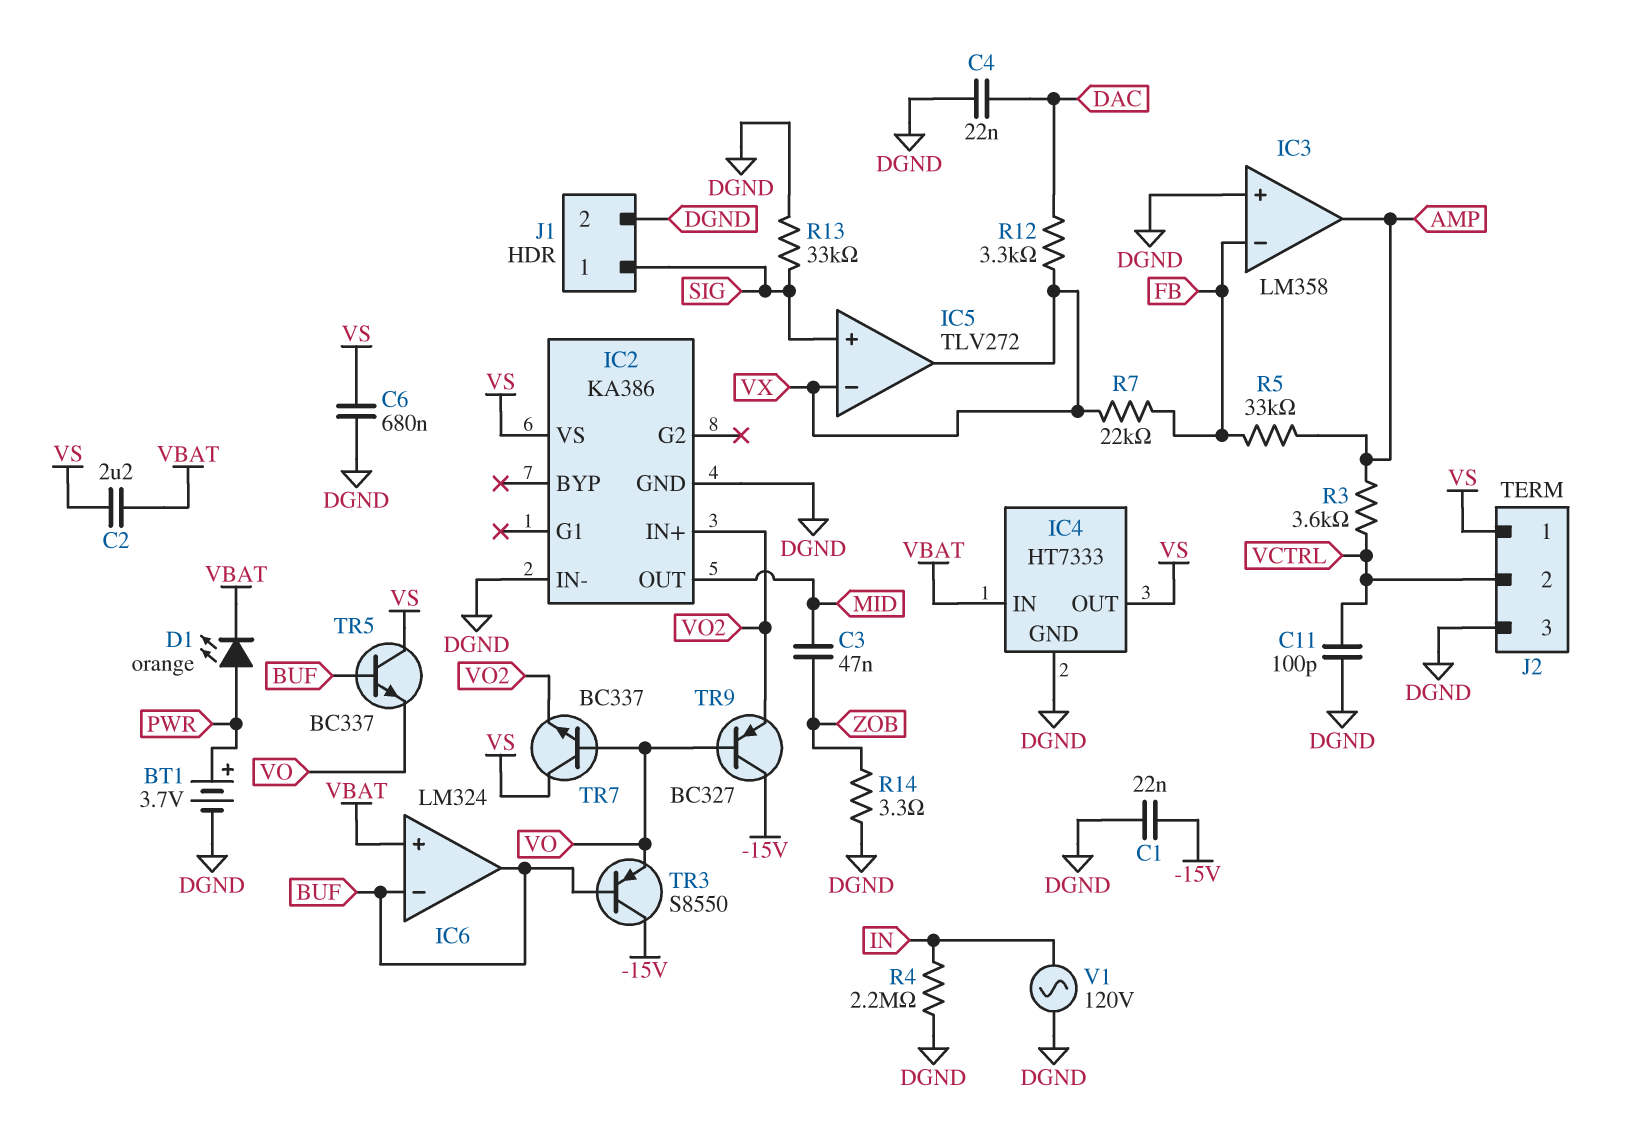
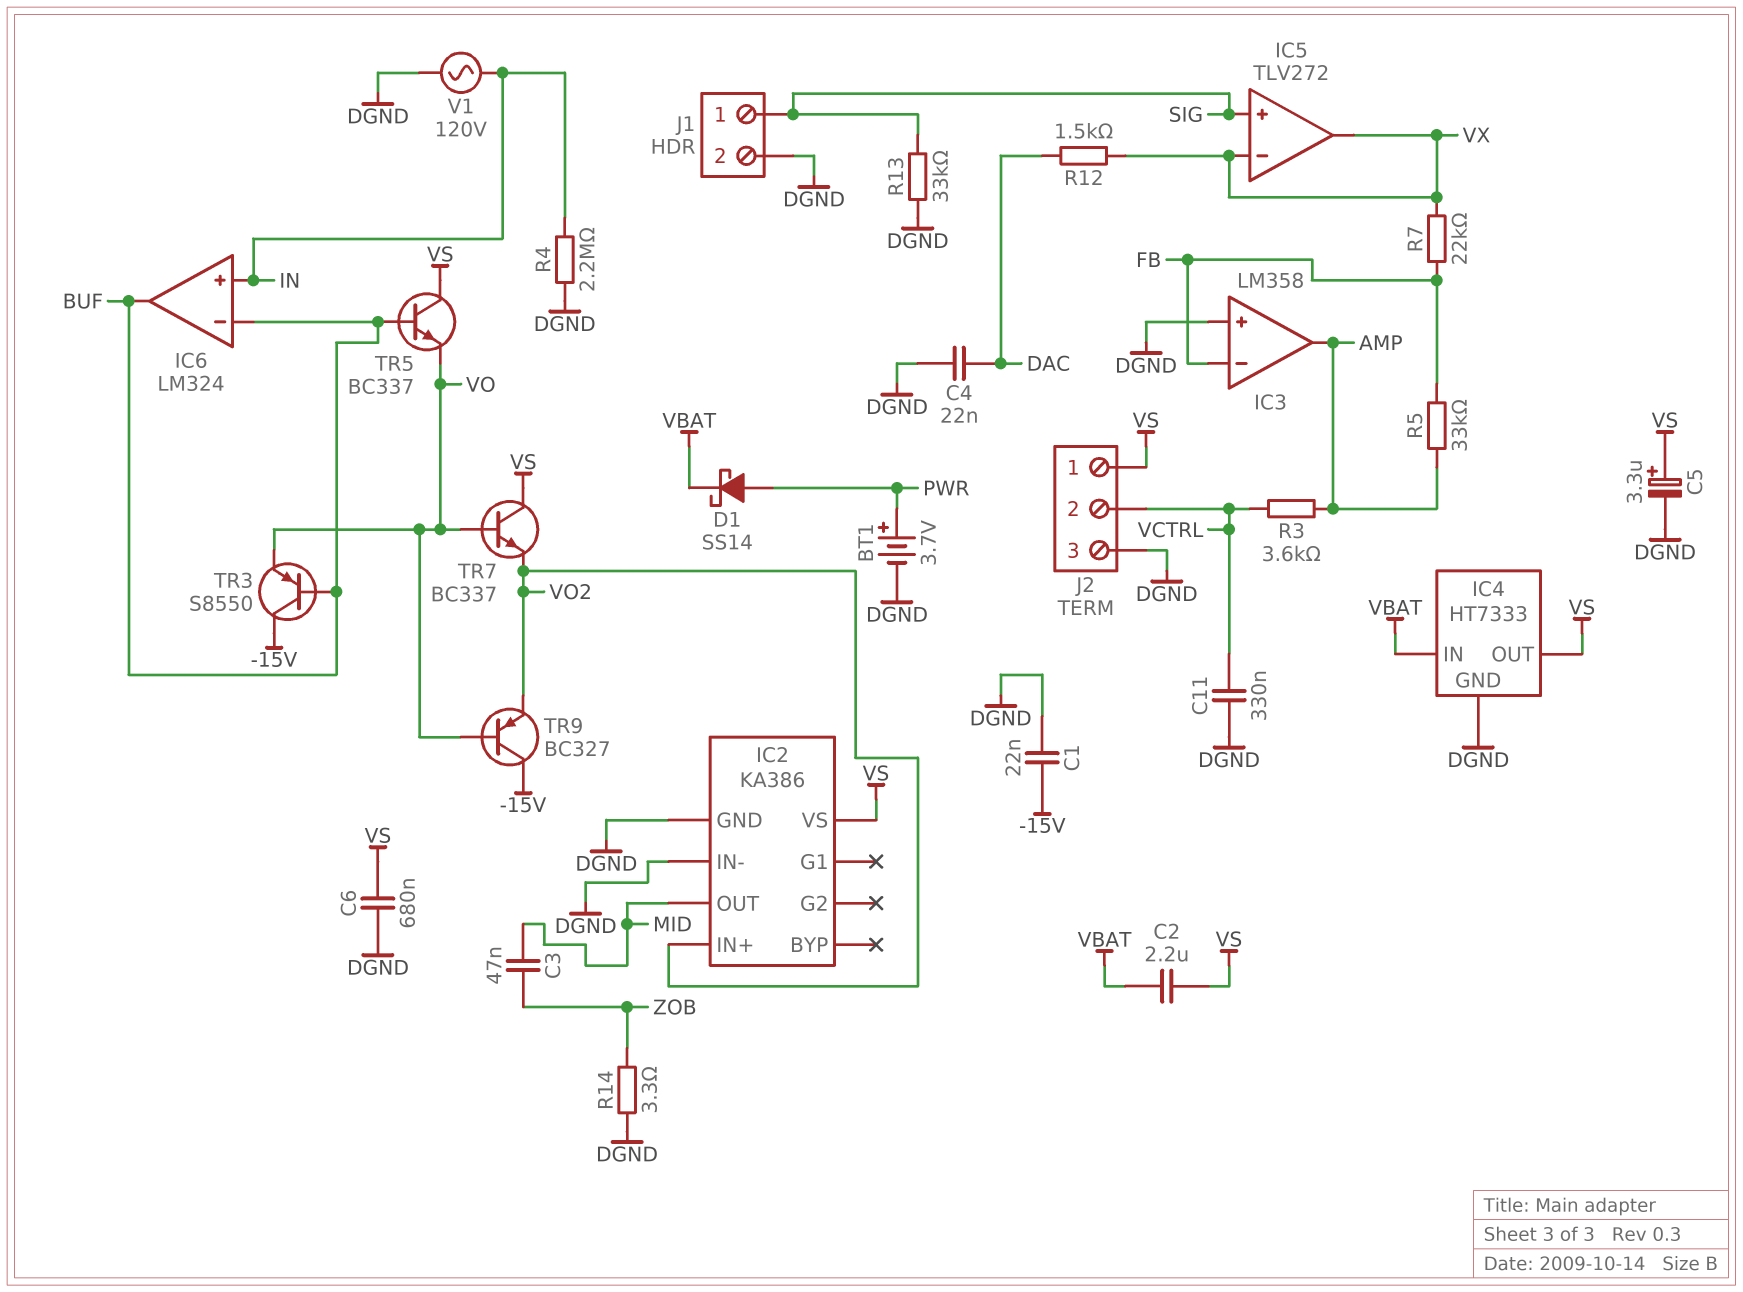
C5: none -> 3.3uF (plus VS, minus DGND)
C11: 100pF (DGND, VCTRL) -> 330nF (DGND, VCTRL)
D1: LED orange (A PWR, K VBAT) -> schottky SS14 (A PWR, K VBAT)
IC6 pin in+: VBAT -> IN
R12: 3.3k (DAC, VX) -> 1.5k (DAC, VX)

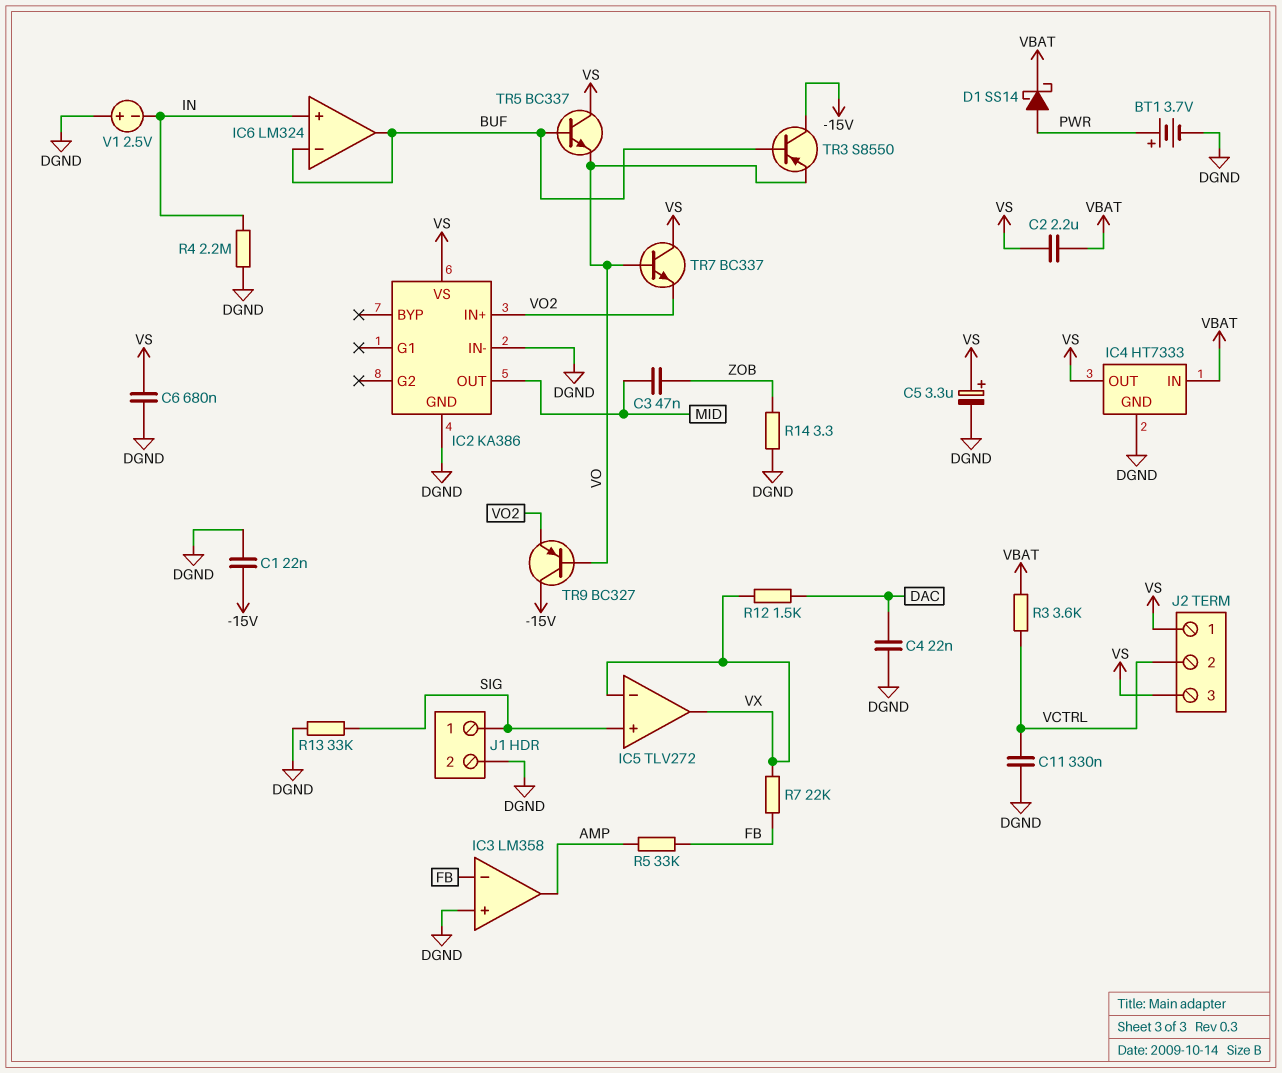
J2 pin 3: DGND -> VS
R3: 3.6k (AMP, VCTRL) -> 3.6k (VBAT, VCTRL)
V1: AC 120V (DGND, IN) -> 2.5V (plus DGND, minus IN)

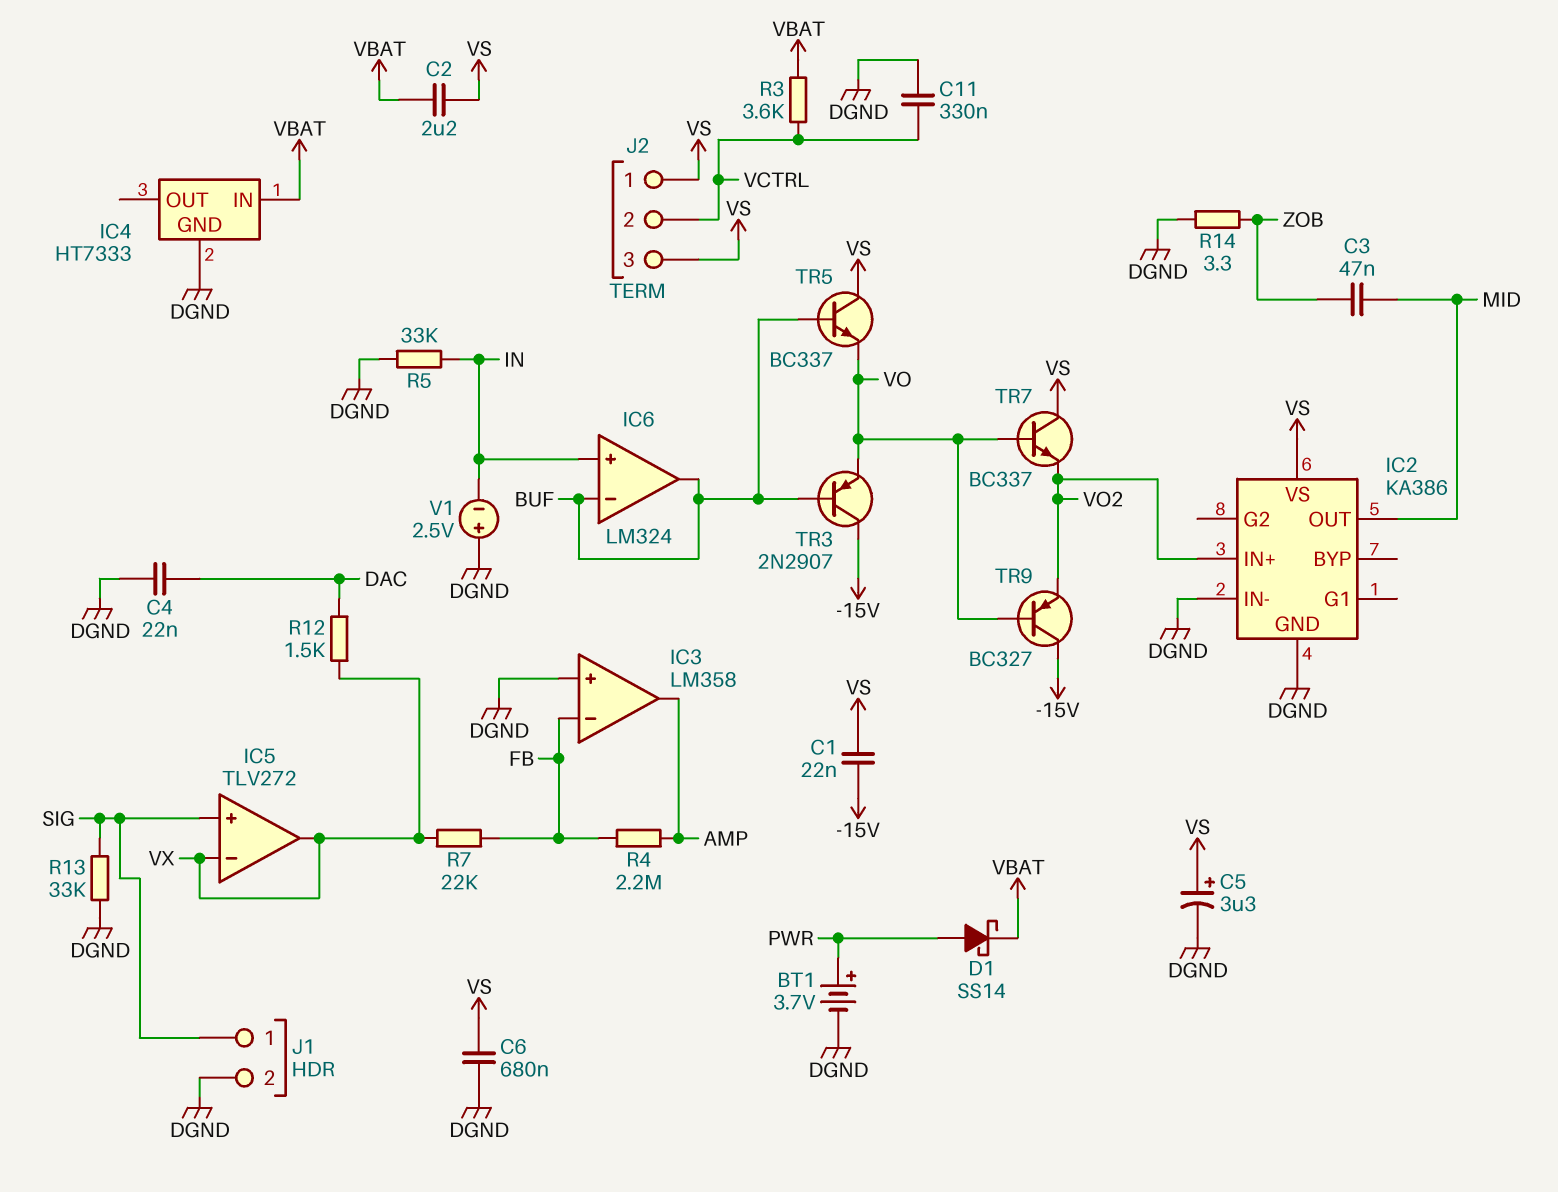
C1: 22nF (-15V, DGND) -> 22nF (-15V, VS)
IC4 pin OUT: VS -> none
R4: 2.2M (DGND, IN) -> 2.2M (AMP, FB)
R5: 33k (AMP, FB) -> 33k (DGND, IN)
TR3: PNP S8550 (B BUF, C -15V, E VO) -> PNP 2N2907 (B BUF, C -15V, E VO)

